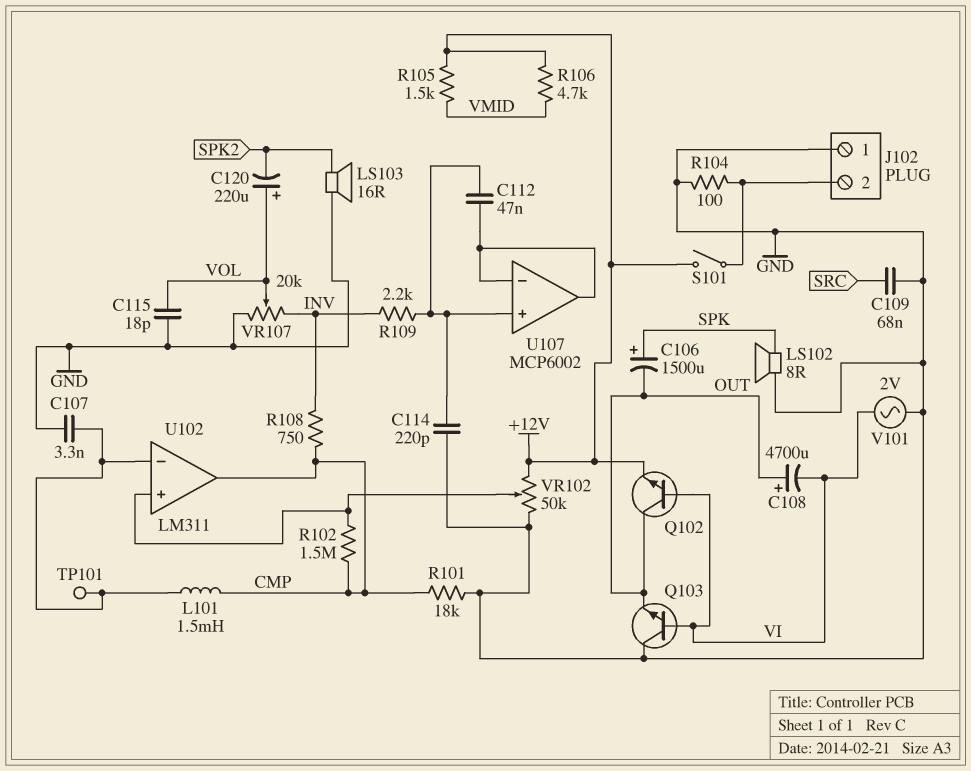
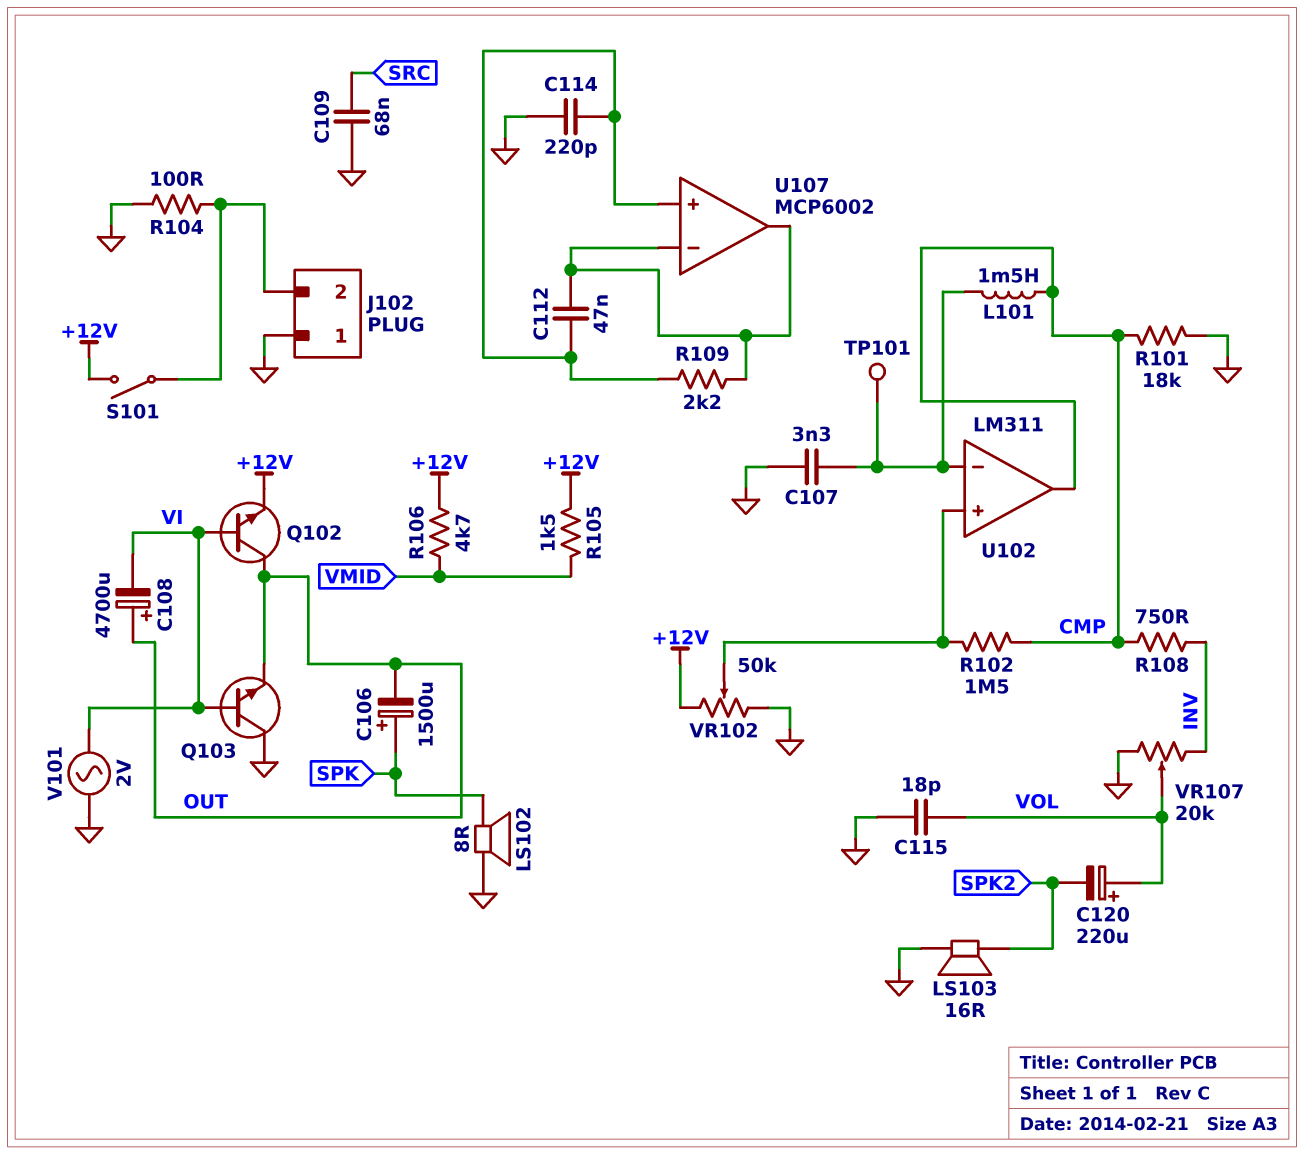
R109: 2.2k (INV, U107/in+) -> 2.2k (U107/in+, U107/in-)

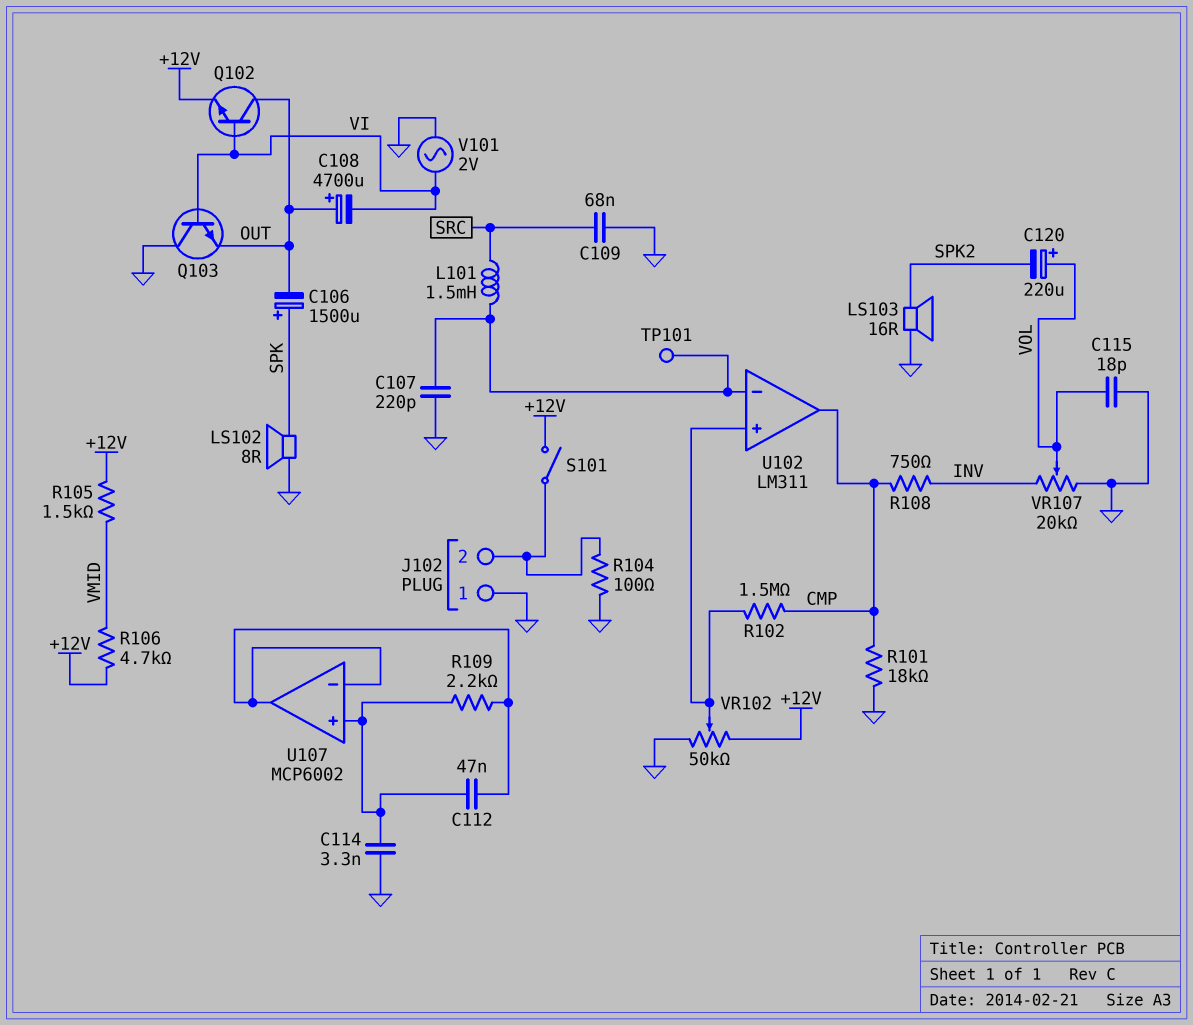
C107: 3.3nF (GND, U102/in-) -> 220pF (GND, U102/in-)
C114: 220pF (GND, U107/in+) -> 3.3nF (GND, U107/in+)
L101: 1.5mH (CMP, U102/in-) -> 1.5mH (SRC, U102/in-)

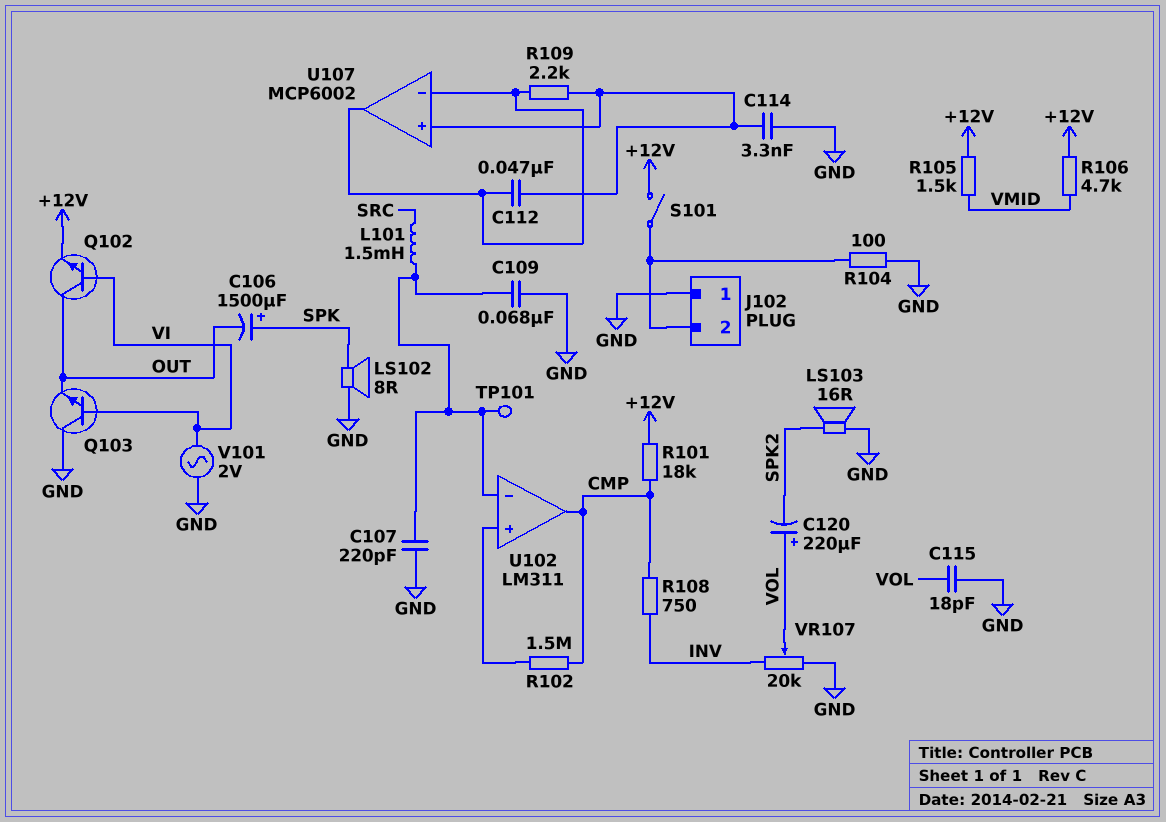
C108: 4700uF (plus OUT, minus VI) -> none
C109: 68nF (GND, SRC) -> 68nF (GND, U102/in-)
R101: 18k (CMP, GND) -> 18k (+12V, CMP)
VR102: 50k (+12V, GND, wiper U102/in+) -> none

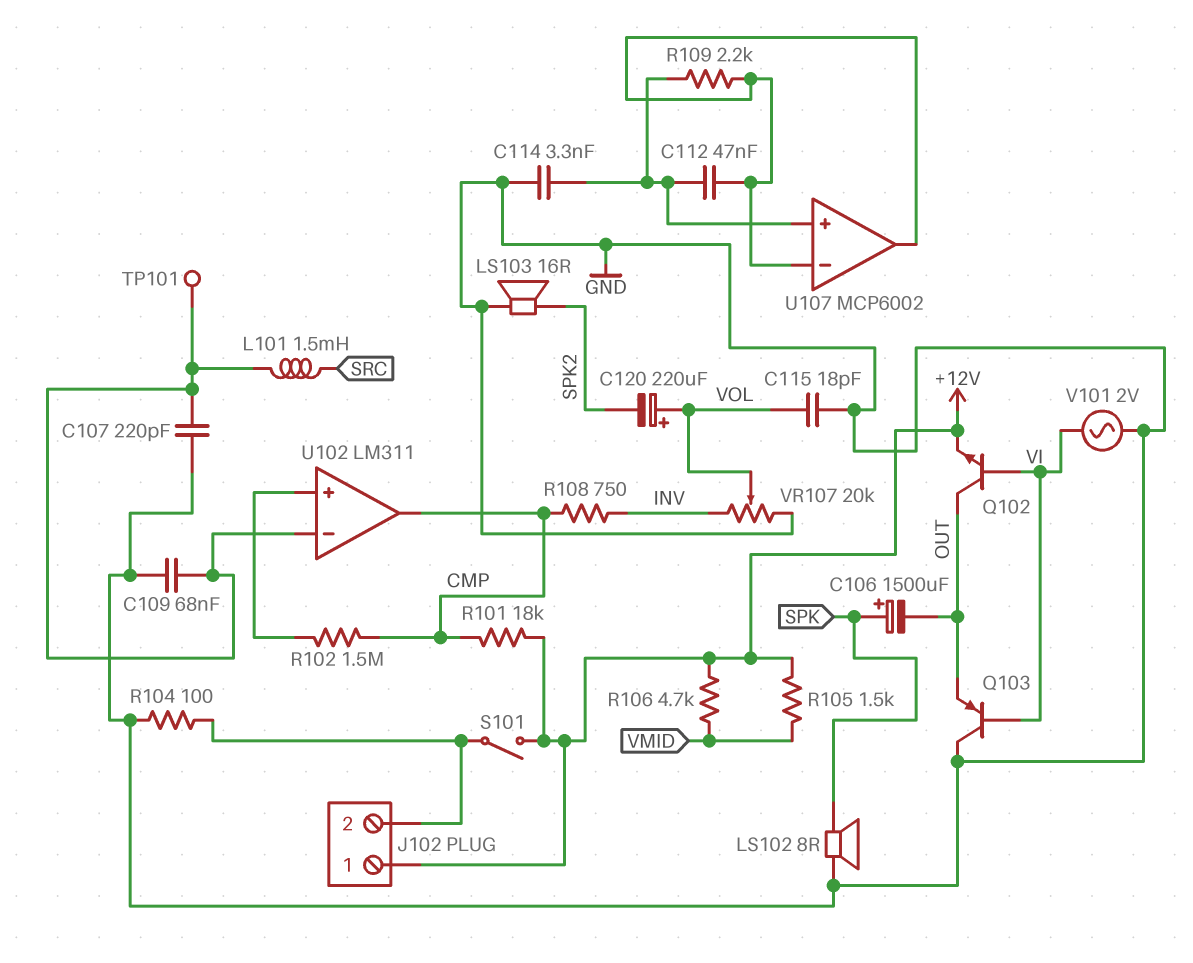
J102 pin 1: GND -> +12V
Q103: NPN (B VI, C GND, E OUT) -> PNP (B VI, C GND, E OUT)

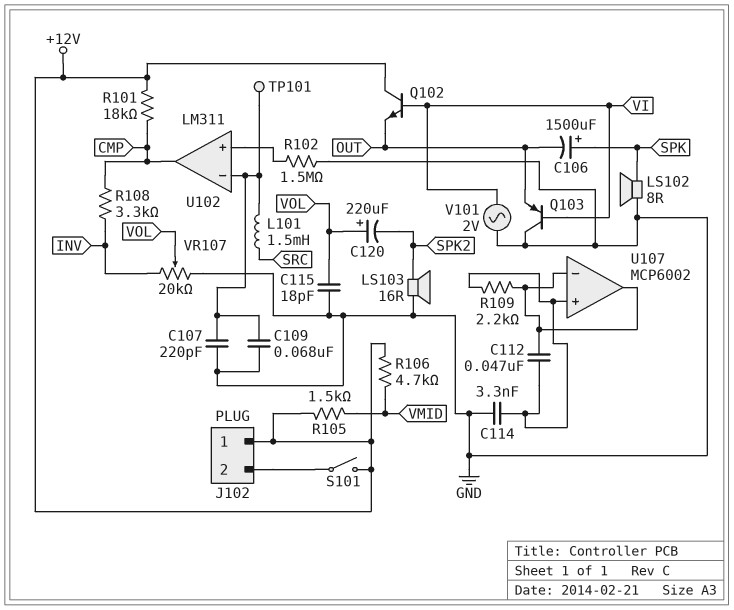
Q102: NPN (B VI, C OUT, E +12V) -> NPN (B VI, C +12V, E OUT)
R102: 1.5M (CMP, U102/in+) -> 1.5M (GND, U102/in+)
R104: 100 (GND, J102/2) -> none
R108: 750 (CMP, INV) -> 3.3k (CMP, INV)

